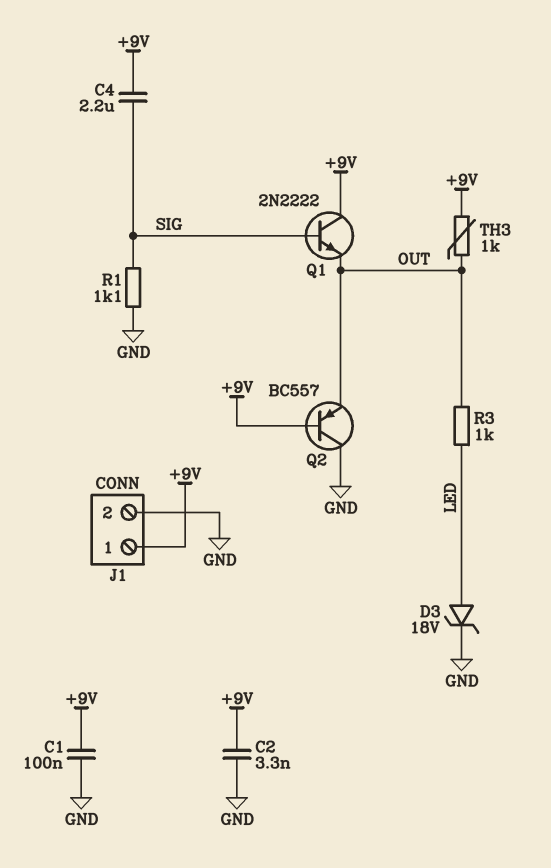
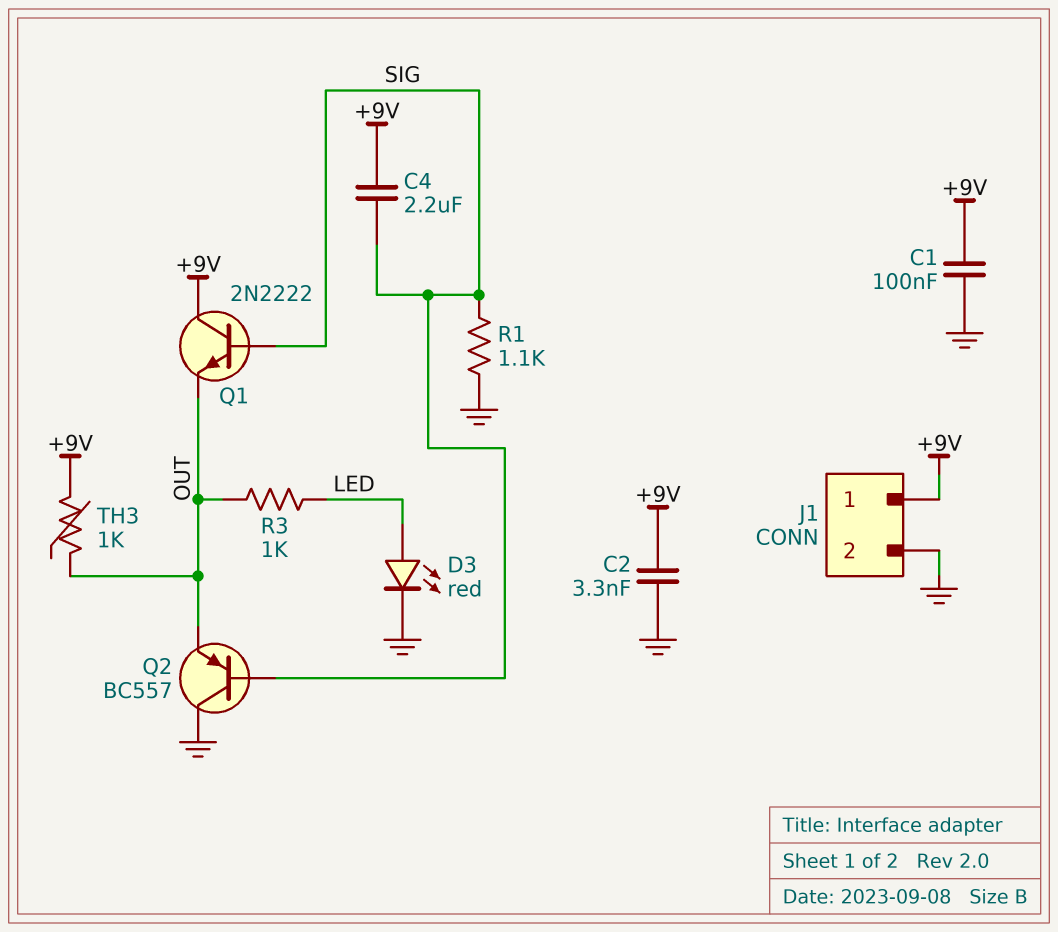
D3: zener 18V (A LED, K GND) -> LED red (A LED, K GND)
Q2: PNP BC557 (B +9V, C GND, E OUT) -> PNP BC557 (B SIG, C GND, E OUT)

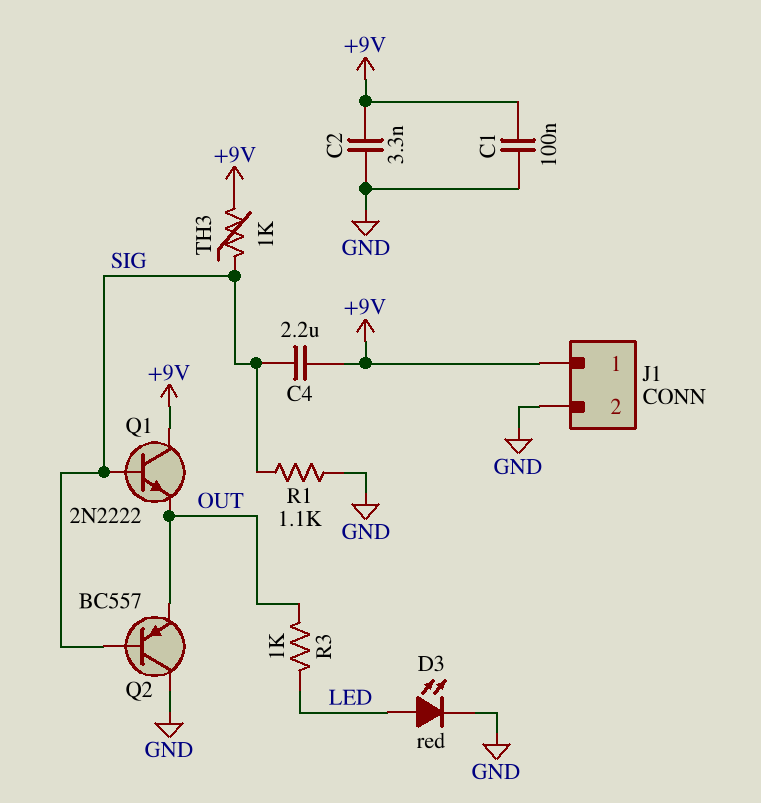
TH3: 1k (+9V, OUT) -> 1k (+9V, SIG)

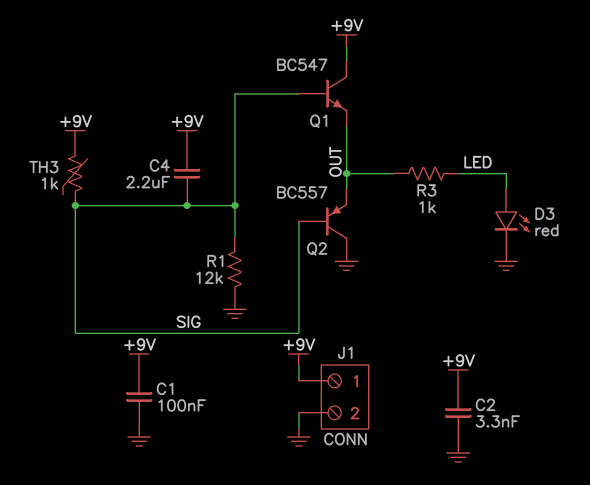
Q1: NPN 2N2222 (B SIG, C +9V, E OUT) -> NPN BC547 (B SIG, C +9V, E OUT)
R1: 1.1k (GND, SIG) -> 12k (GND, SIG)

